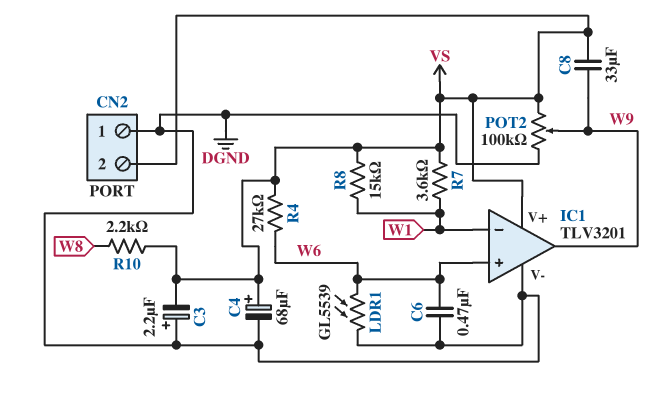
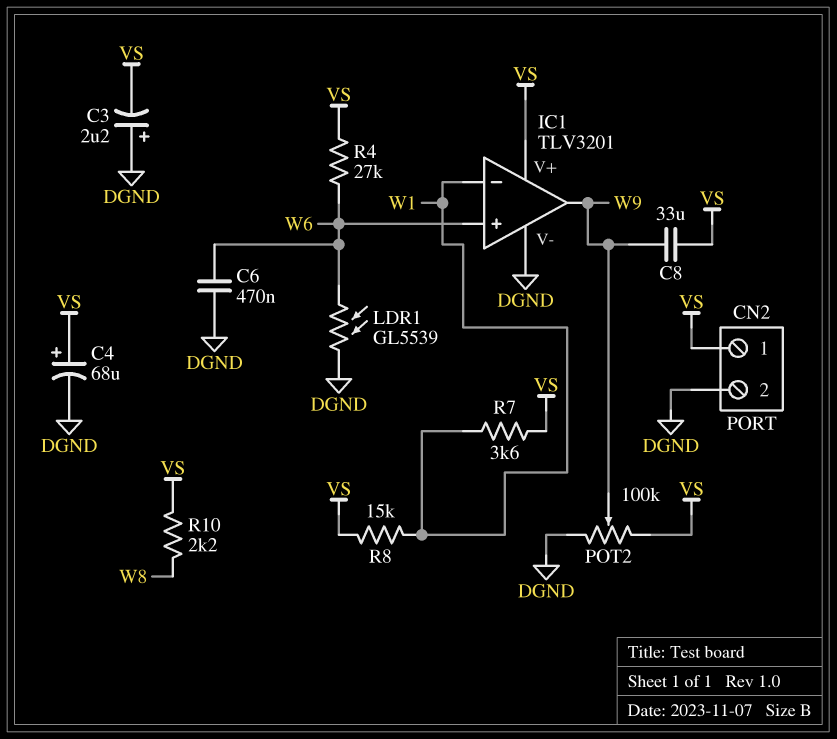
CN2 pin 1: DGND -> VS
CN2 pin 2: VS -> DGND

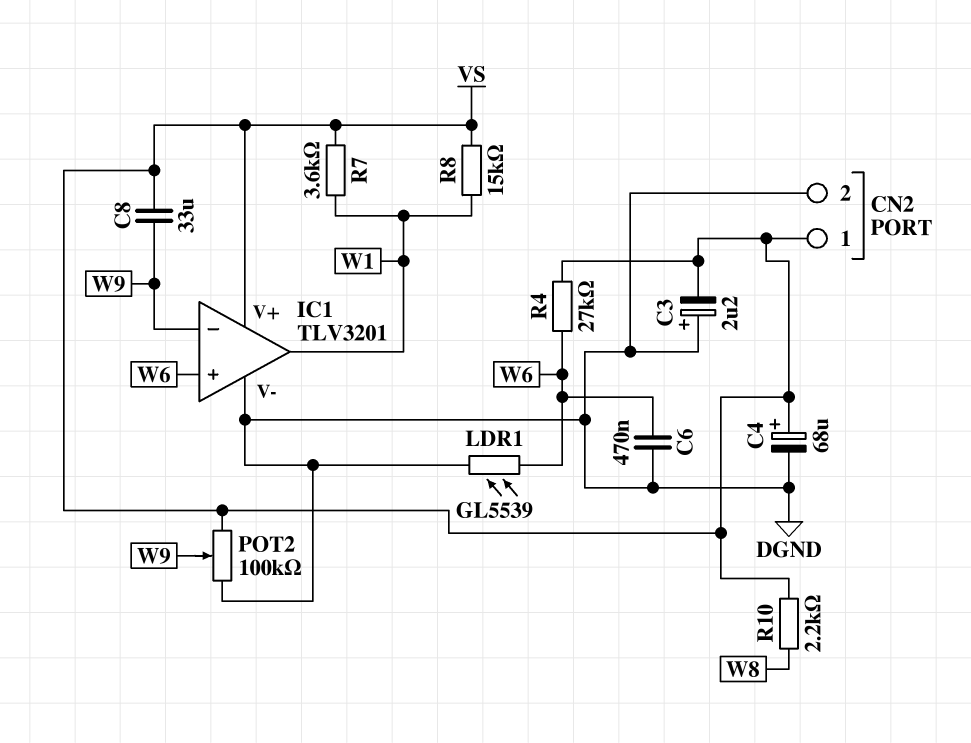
IC1 pin in-: W1 -> W9
IC1 pin out: W9 -> W1

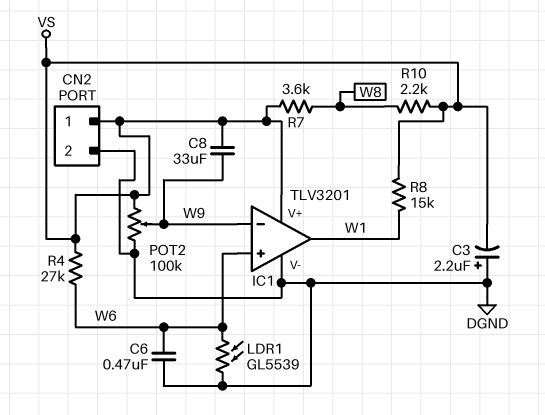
C4: 68uF (plus VS, minus DGND) -> none
R7: 3.6k (VS, W1) -> 3.6k (VS, W8)

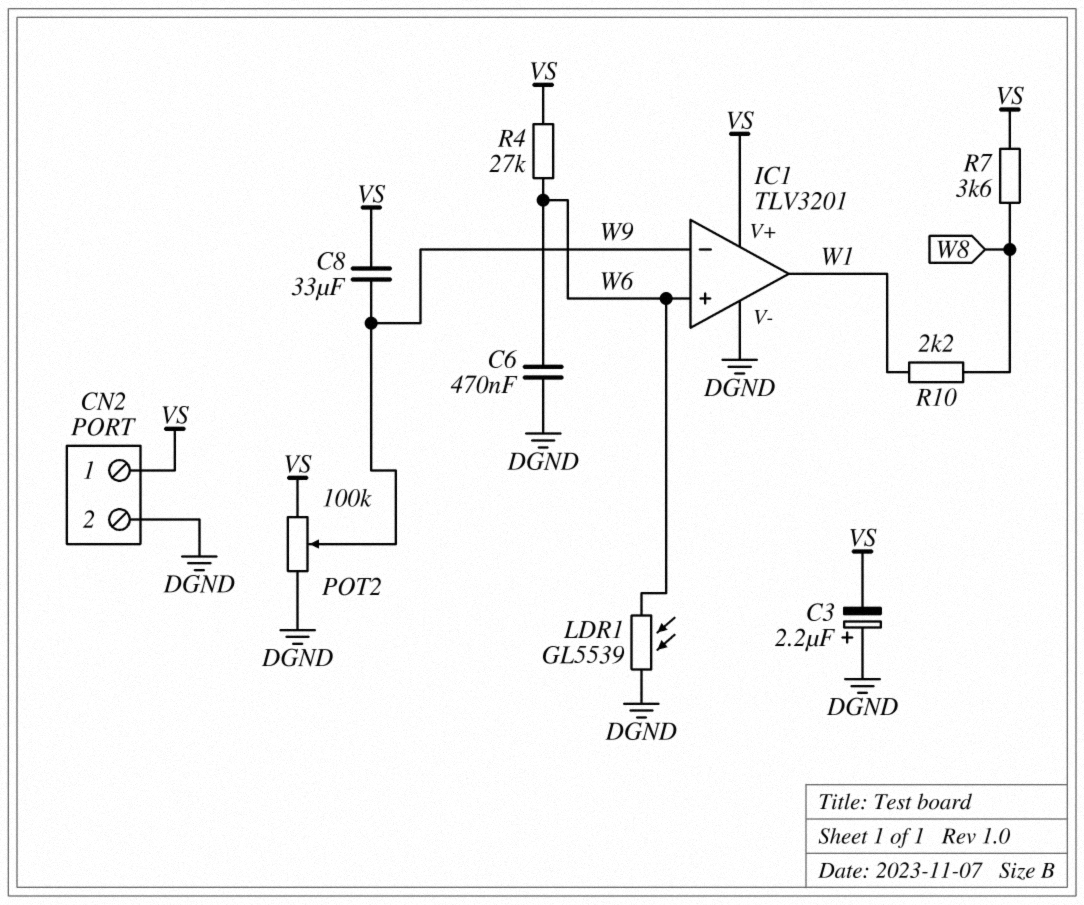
R8: 15k (VS, W1) -> none
R10: 2.2k (VS, W8) -> 2.2k (W1, W8)

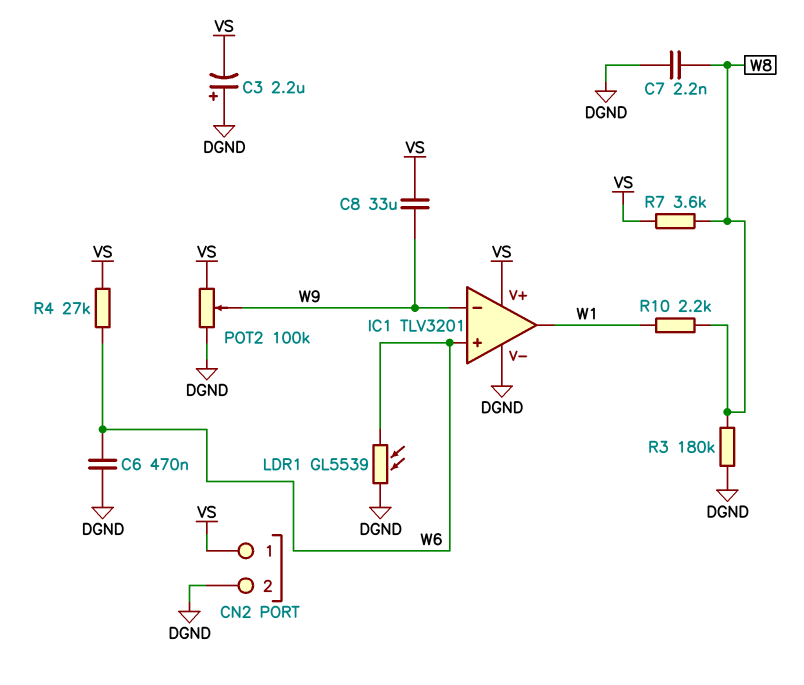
C7: none -> 2.2nF (DGND, W8)
R3: none -> 180k (DGND, W8)

